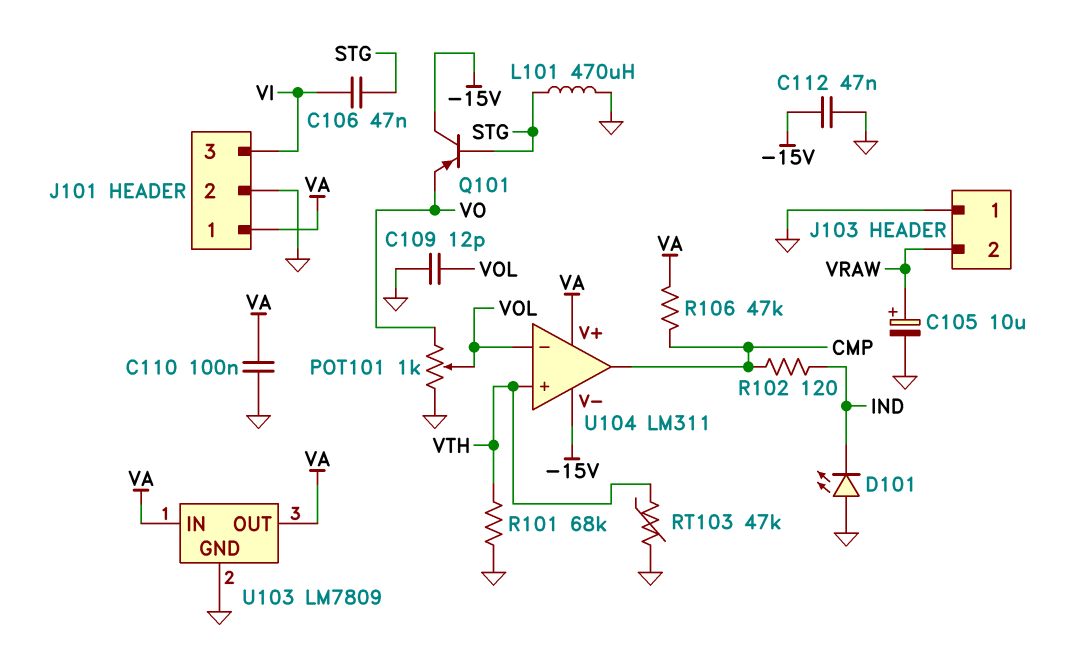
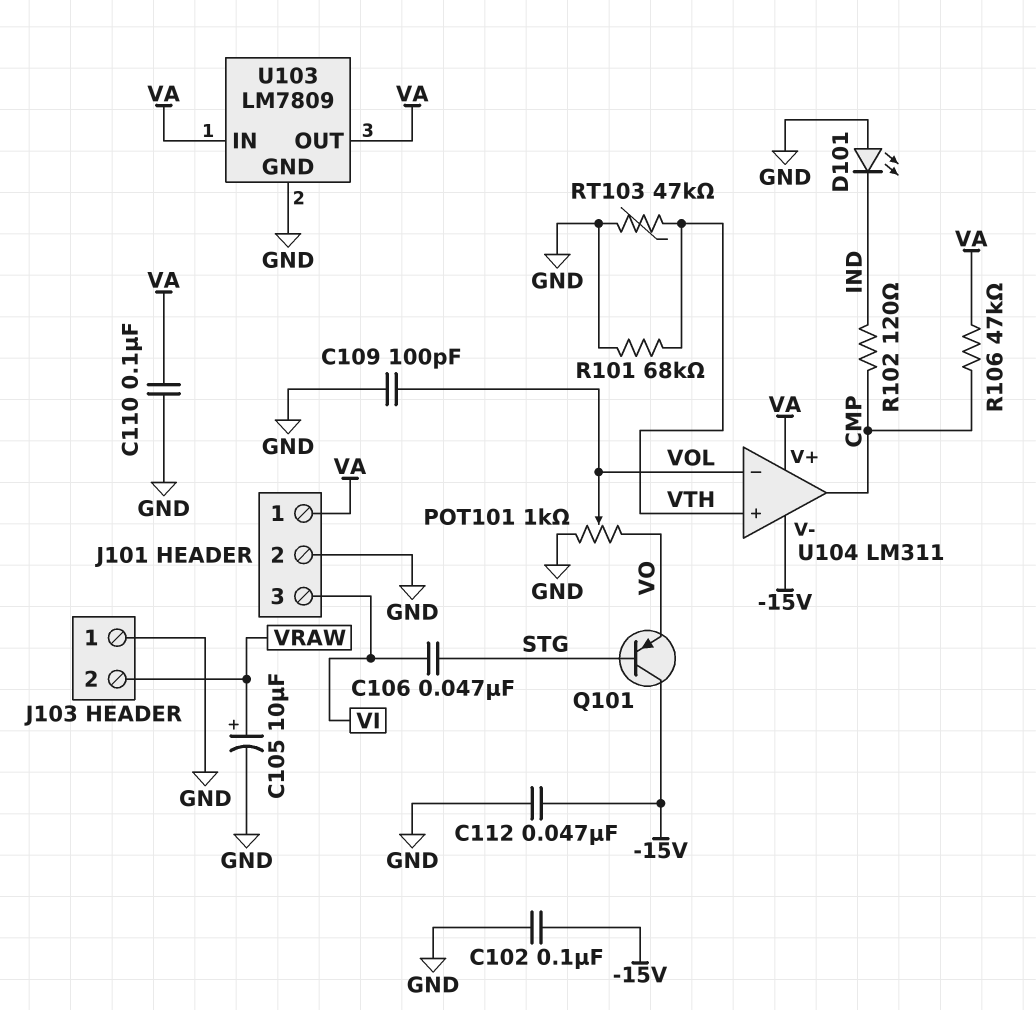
C102: none -> 100nF (-15V, GND)
C109: 12pF (GND, VOL) -> 100pF (GND, VOL)
L101: 470uH (GND, STG) -> none

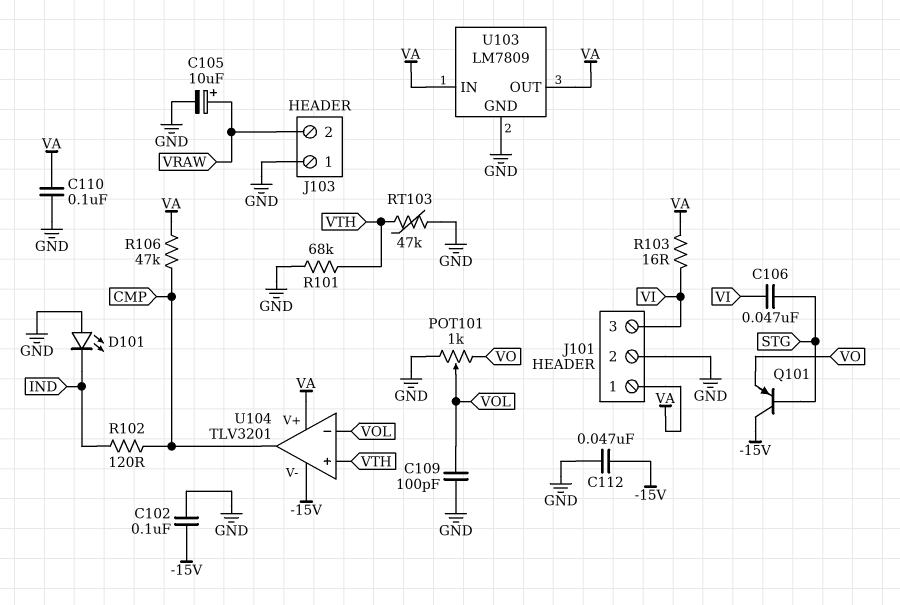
R103: none -> 16 (VA, VI)
U104: LM311 -> TLV3201

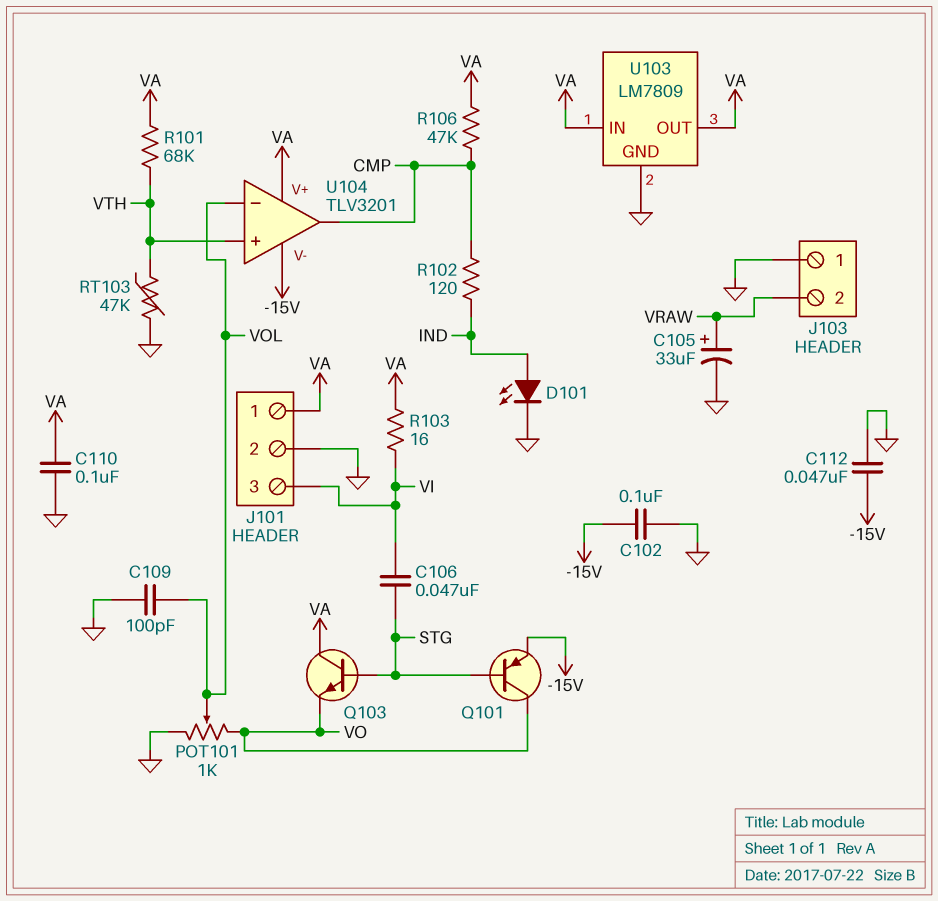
C105: 10uF (plus VRAW, minus GND) -> 33uF (plus VRAW, minus GND)
D101: LED (A GND, K IND) -> LED (A IND, K GND)
Q101: PNP (B STG, C -15V, E VO) -> PNP (B STG, C VO, E -15V)
Q103: none -> NPN (B STG, C VA, E VO)
R101: 68k (GND, VTH) -> 68k (VA, VTH)

